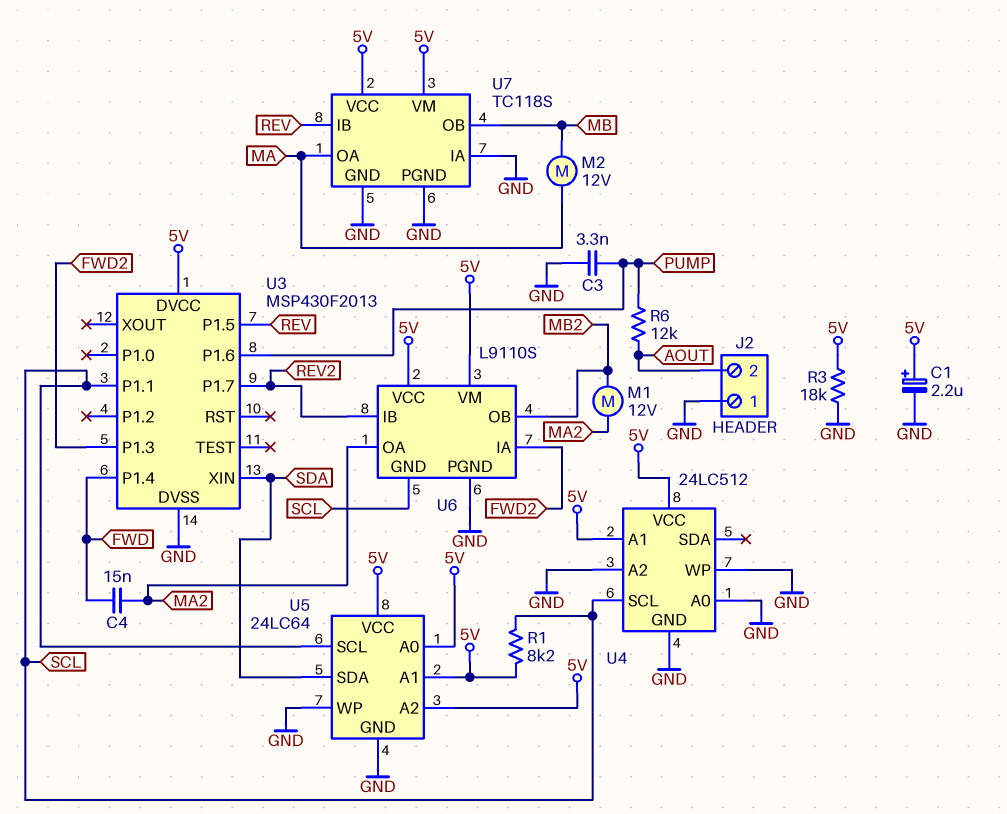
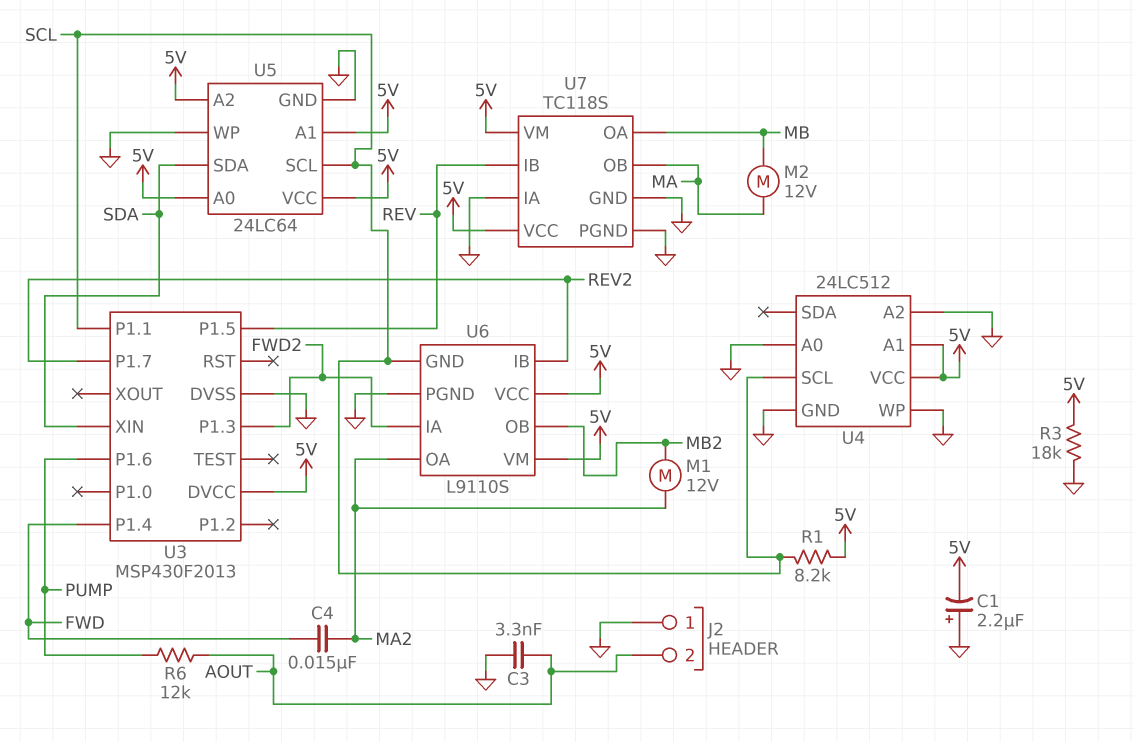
C1: 2.2uF (plus 5V, minus GND) -> 2.2uF (plus GND, minus 5V)
C3: 3.3nF (GND, PUMP) -> 3.3nF (AOUT, GND)
U7 pin OA: MA -> MB
U7 pin OB: MB -> MA

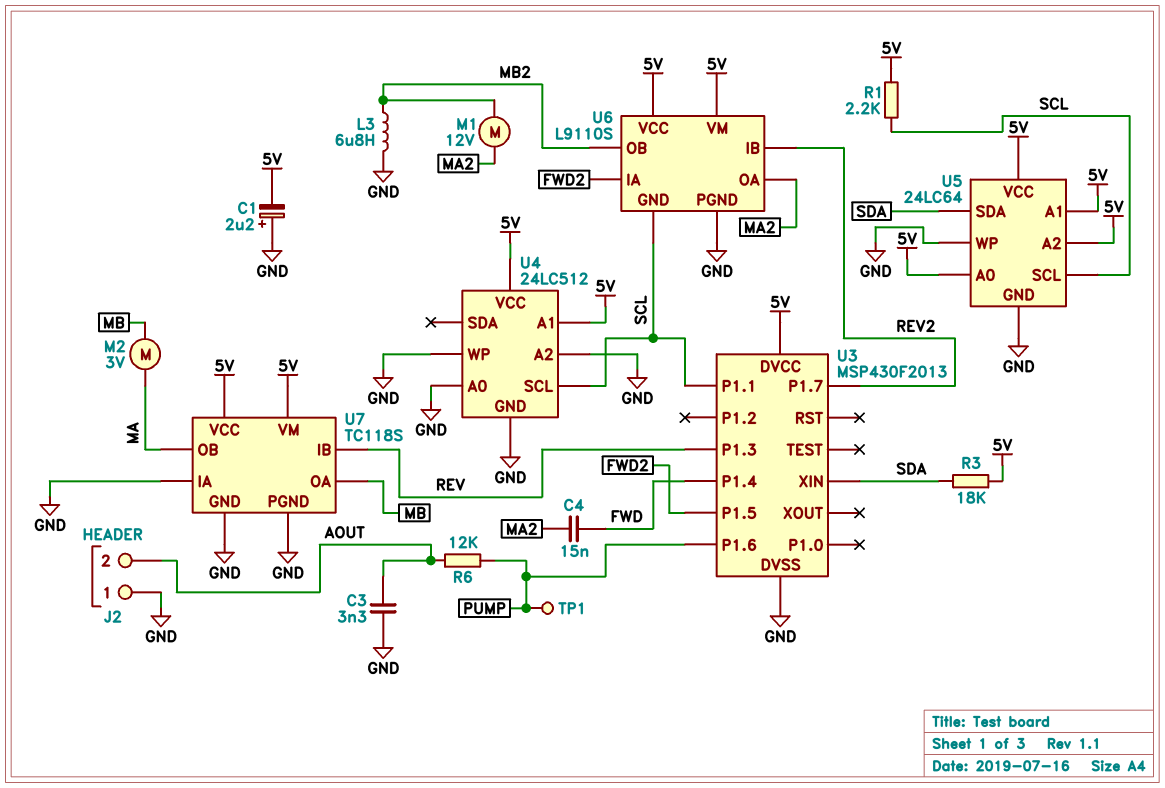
L3: none -> 6.8uH (GND, MB2)
M2: motor 12V (MA, MB) -> motor 3V (MA, MB)
R1: 8.2k (5V, SCL) -> 2.2k (5V, SCL)
R3: 18k (5V, GND) -> 18k (5V, SDA)
TP1: none -> test point (PUMP)
U3 pin P1.3: FWD2 -> REV
U3 pin P1.5: REV -> FWD2

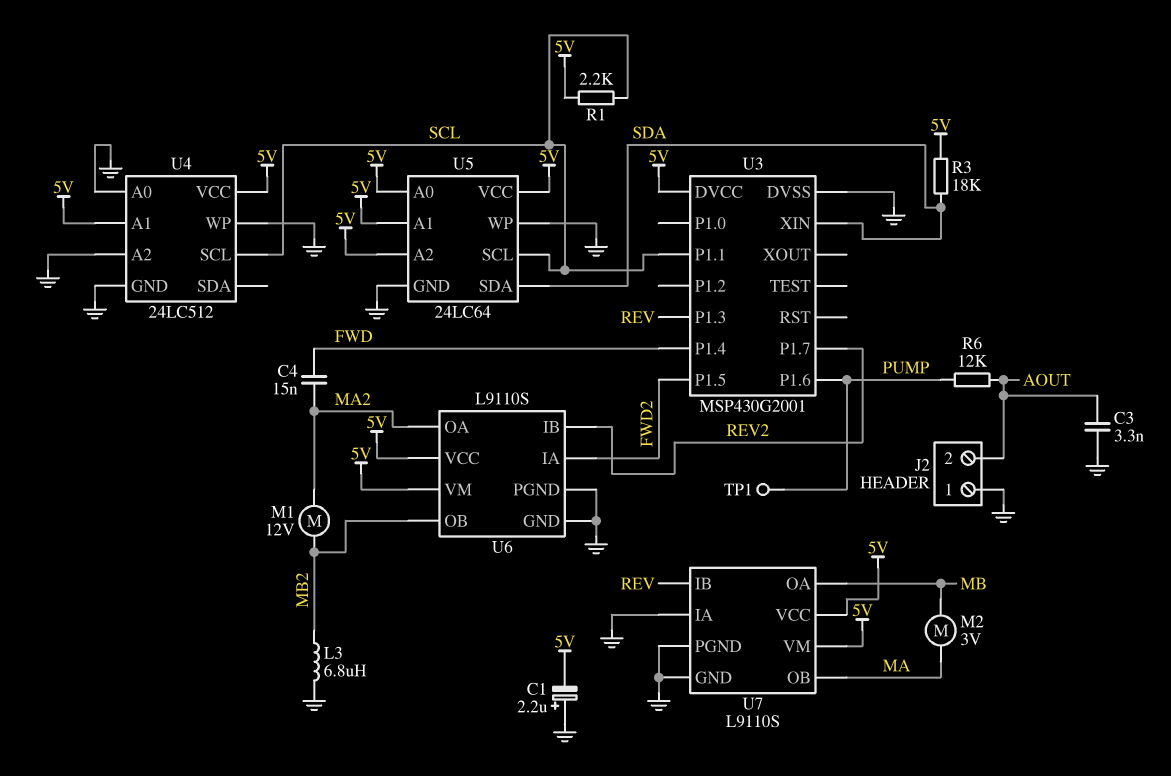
U3: MSP430F2013 -> MSP430G2001
U6 pin GND: SCL -> GND
U7: TC118S -> L9110S

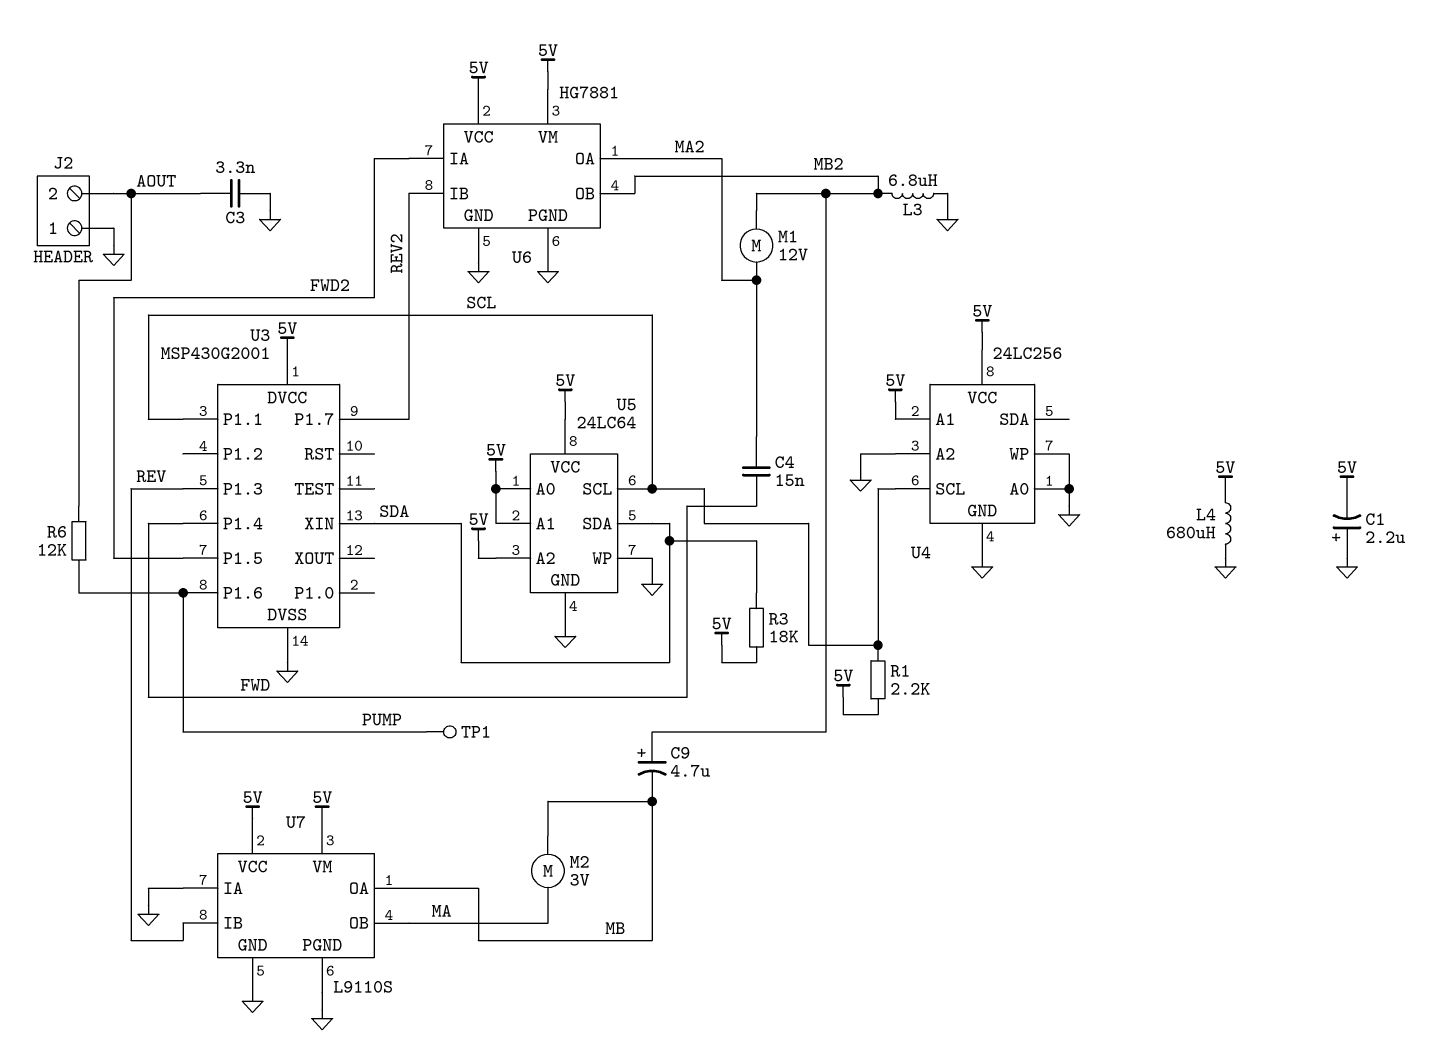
C9: none -> 4.7uF (plus MB2, minus MB)
L4: none -> 680uH (5V, GND)
U4: 24LC512 -> 24LC256
U6: L9110S -> HG7881

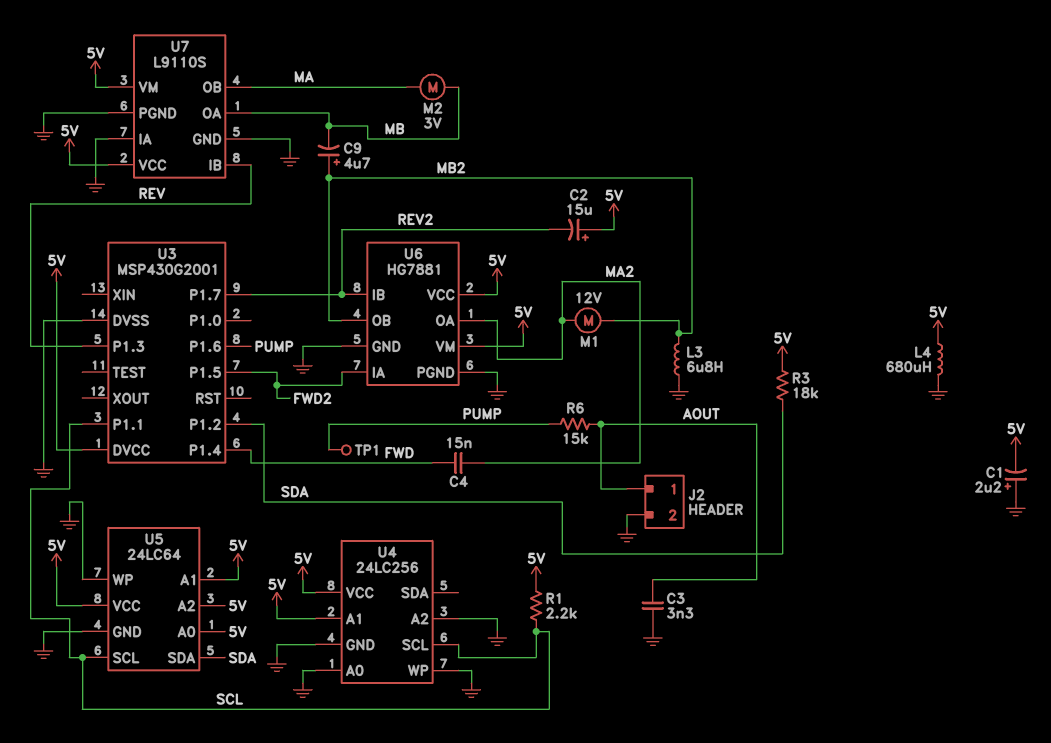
C2: none -> 15uF (plus 5V, minus REV2)
J2 pin 1: GND -> AOUT
J2 pin 2: AOUT -> GND
R6: 12k (AOUT, PUMP) -> 15k (AOUT, PUMP)
U3 pin P1.2: none -> SDA
U3 pin XIN: SDA -> none

